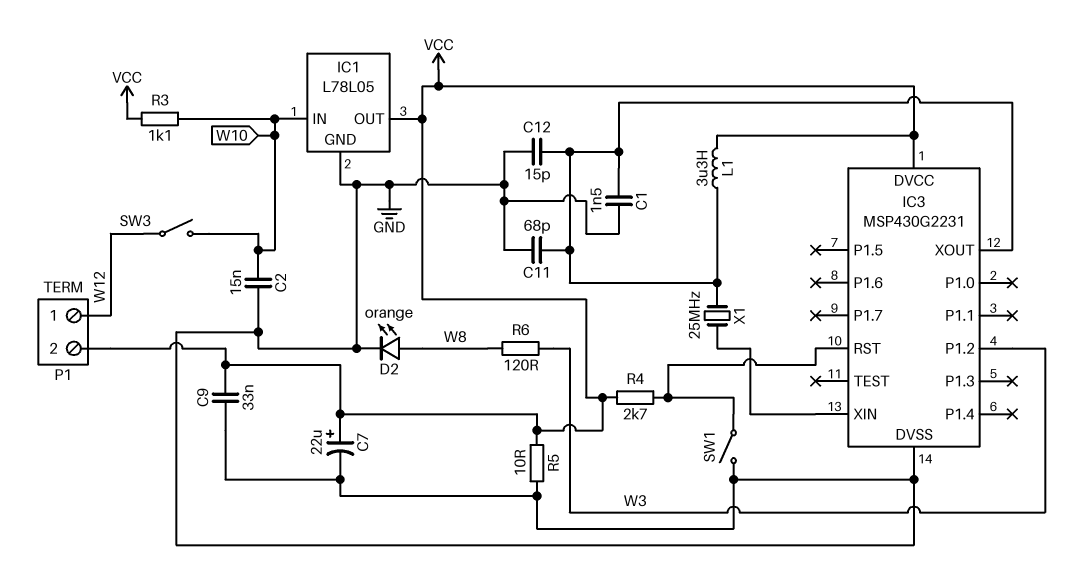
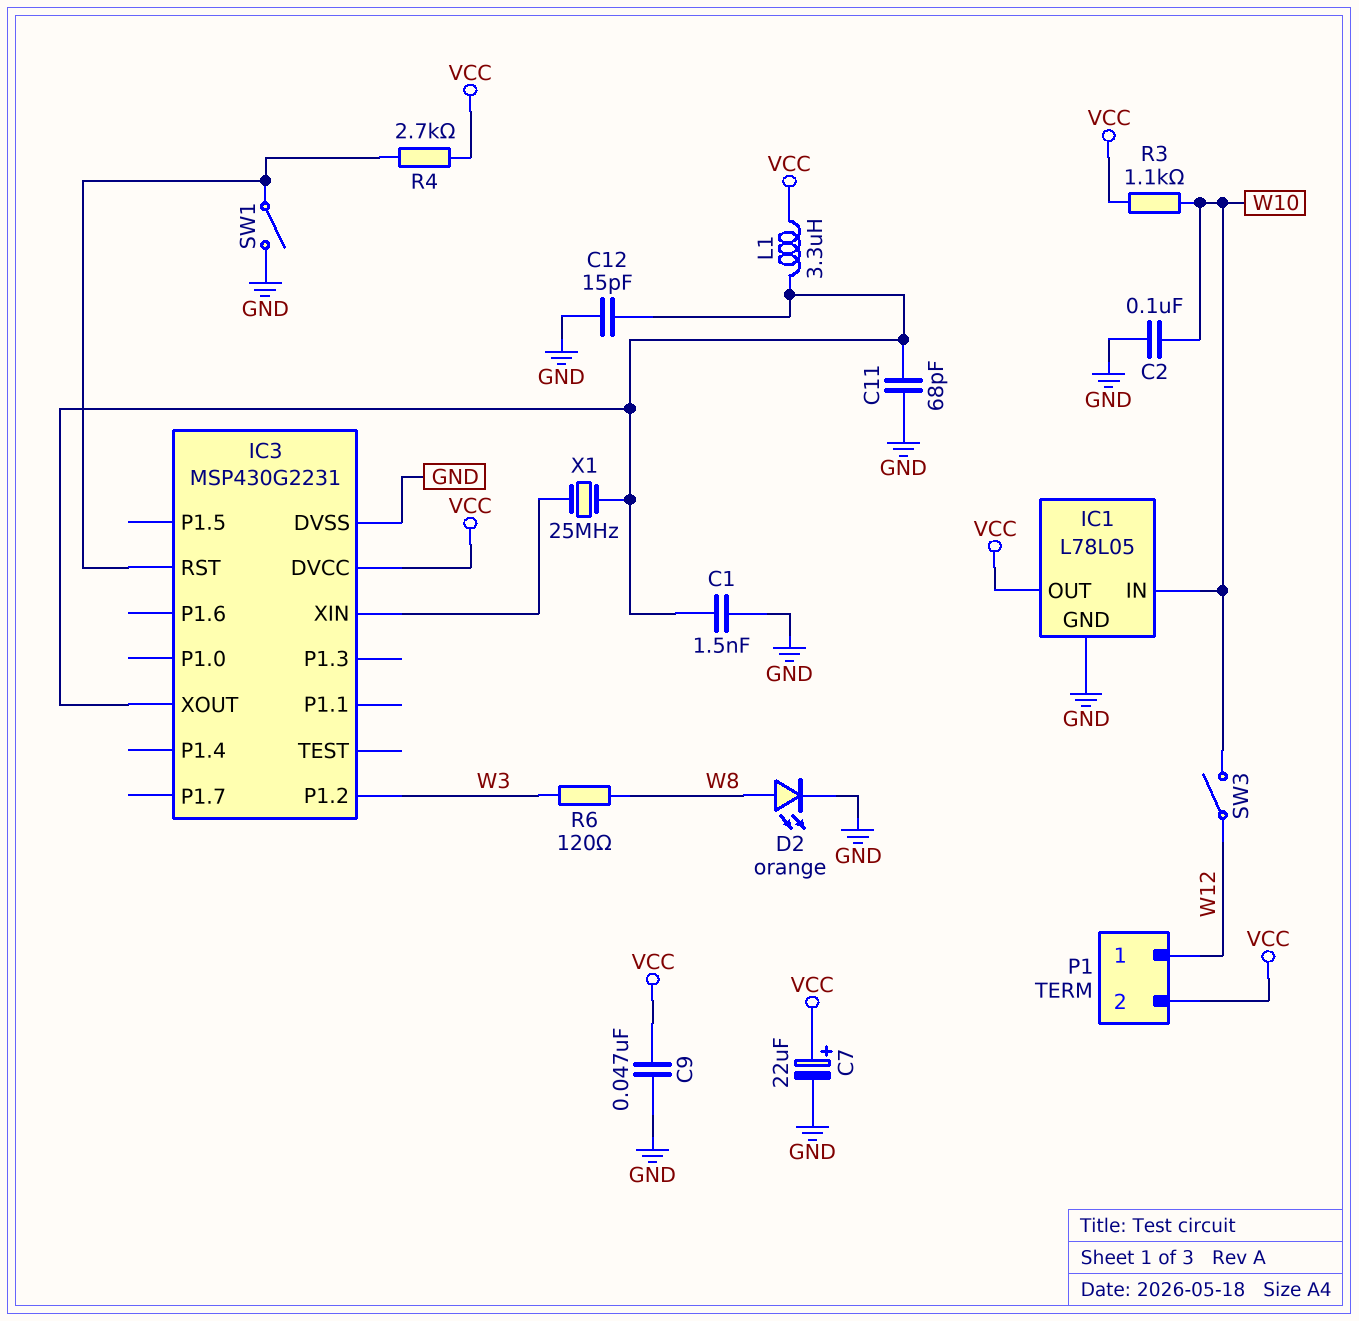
C2: 15nF (GND, W10) -> 100nF (GND, W10)
C9: 33nF (GND, VCC) -> 47nF (GND, VCC)
R5: 10 (GND, VCC) -> none

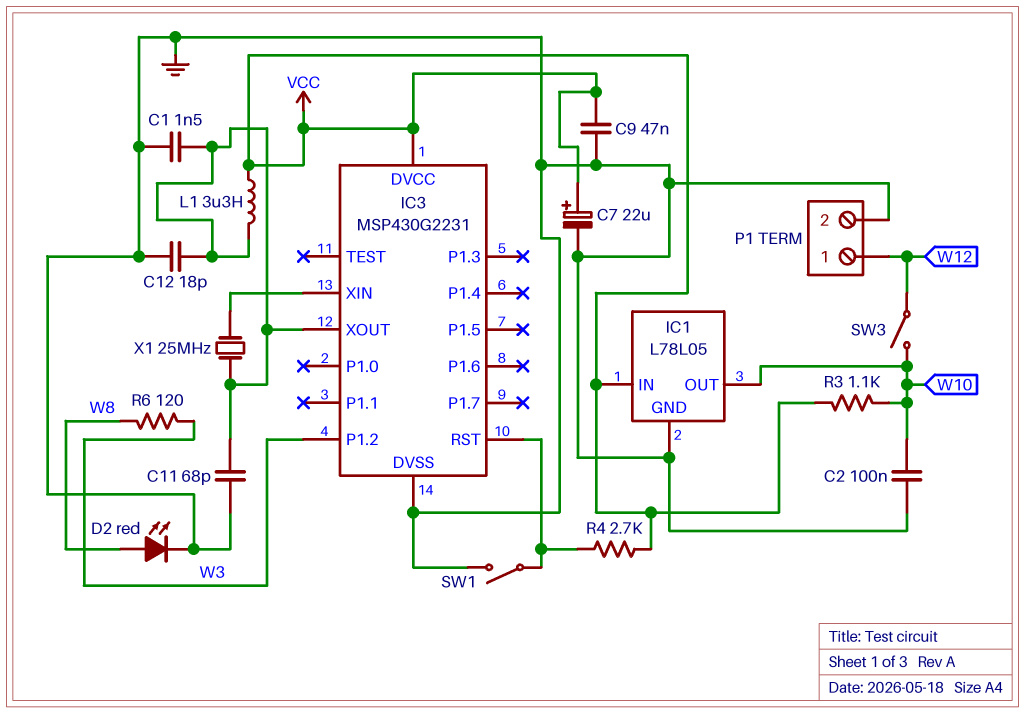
C12: 15pF (GND, IC3/XOUT) -> 18pF (GND, IC3/XOUT)
D2: LED orange (A W8, K GND) -> LED red (A W8, K GND)
IC1 pin IN: W10 -> VCC
IC1 pin OUT: VCC -> W10
P1 pin 2: VCC -> GND

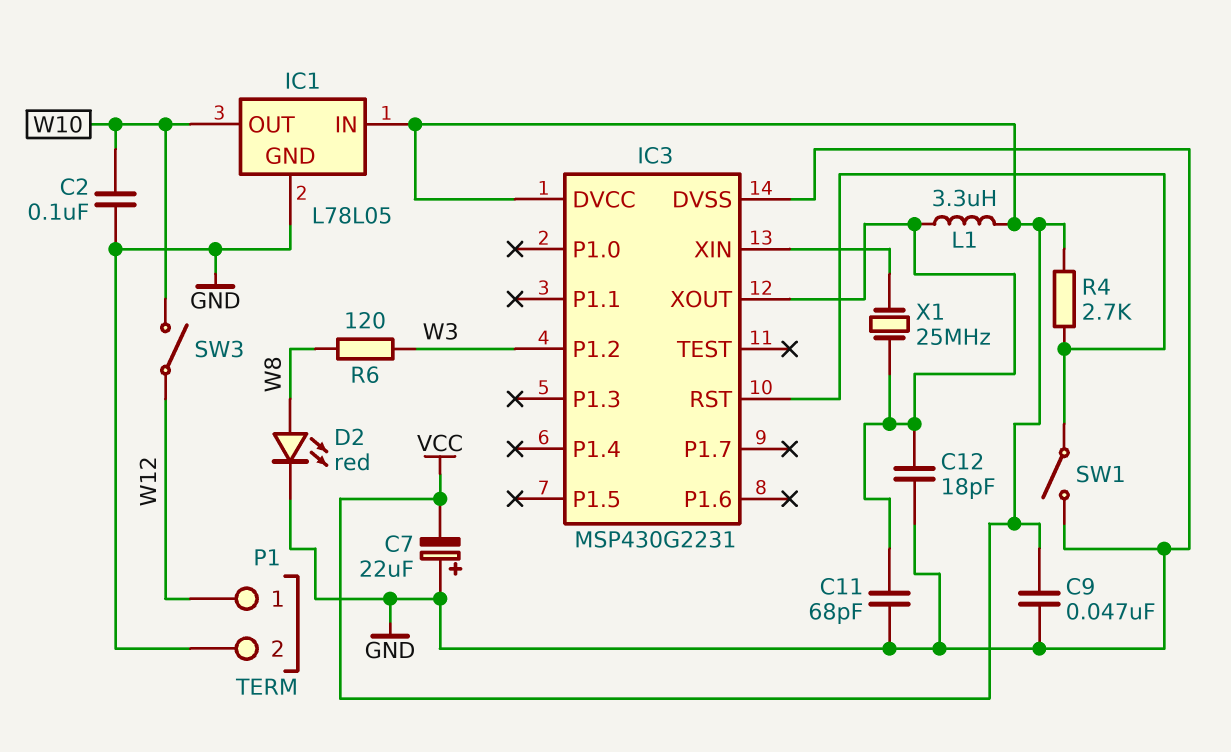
C1: 1.5nF (GND, IC3/XOUT) -> none
C7: 22uF (plus VCC, minus GND) -> 22uF (plus GND, minus VCC)
R3: 1.1k (VCC, W10) -> none

